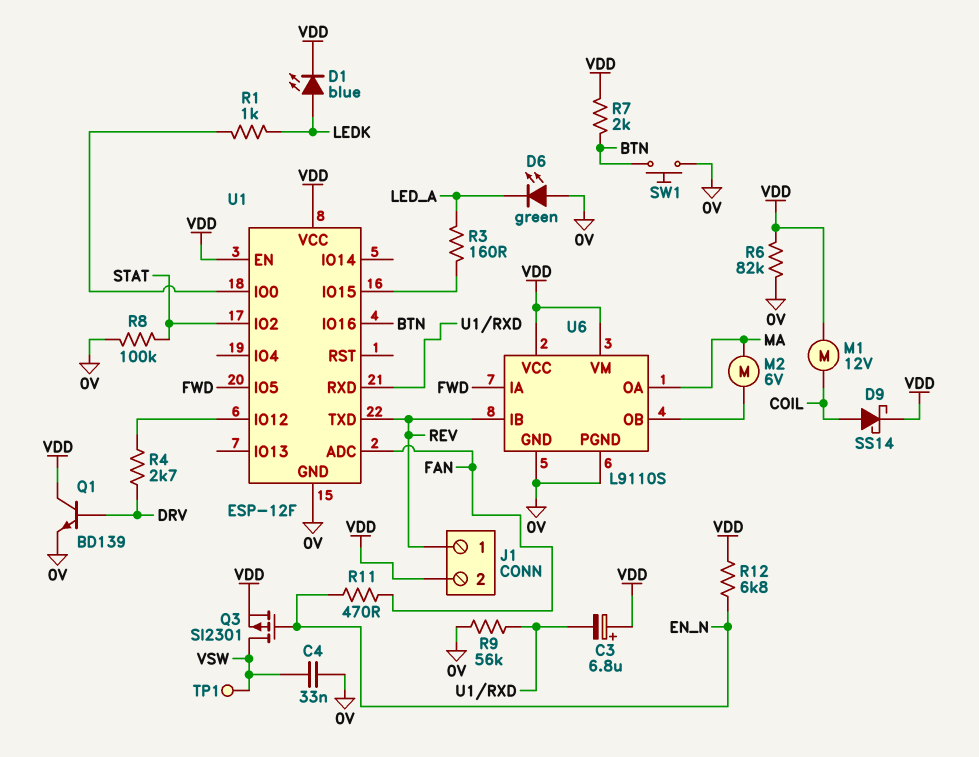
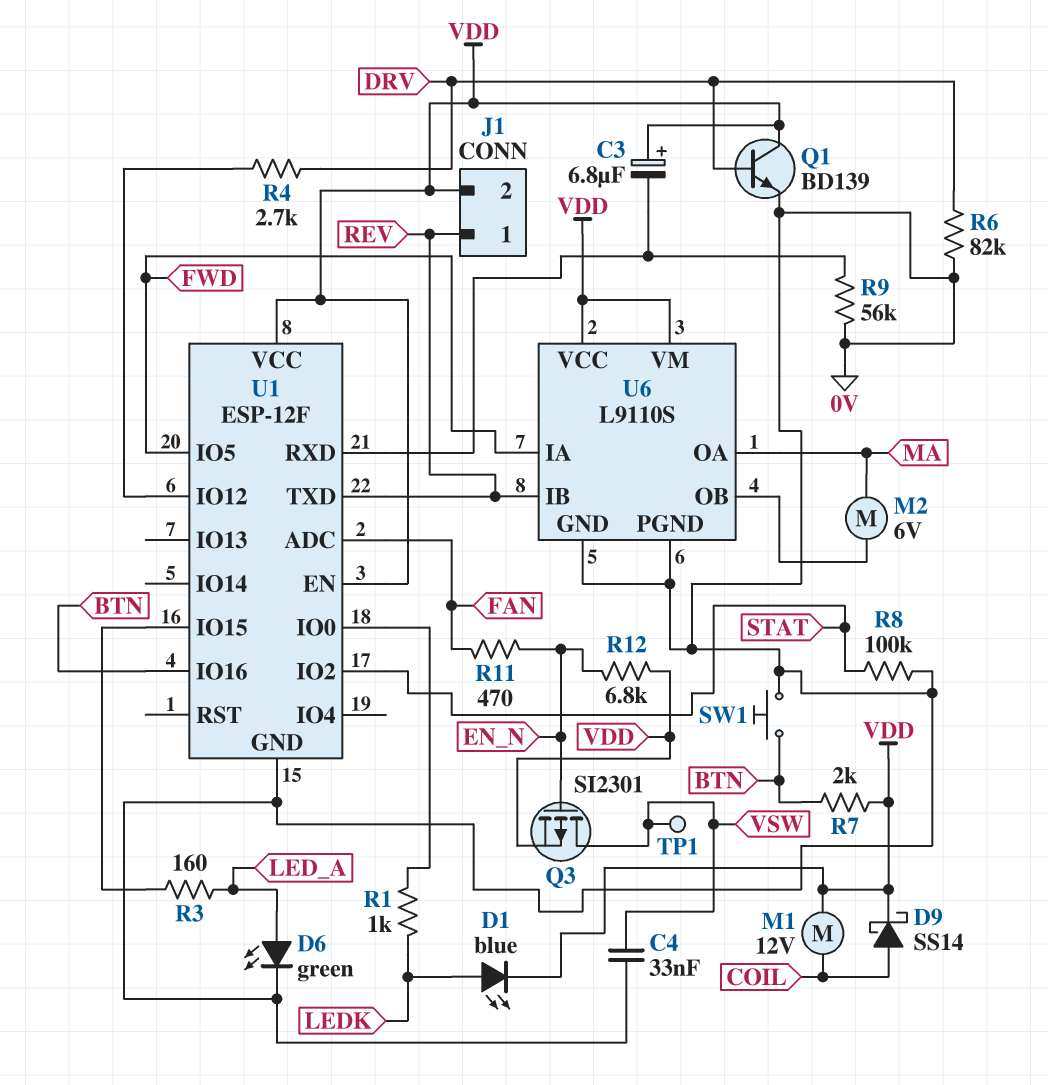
D6: LED green (A 0V, K LED_A) -> LED green (A LED_A, K 0V)
R6: 82k (0V, VDD) -> 82k (0V, DRV)

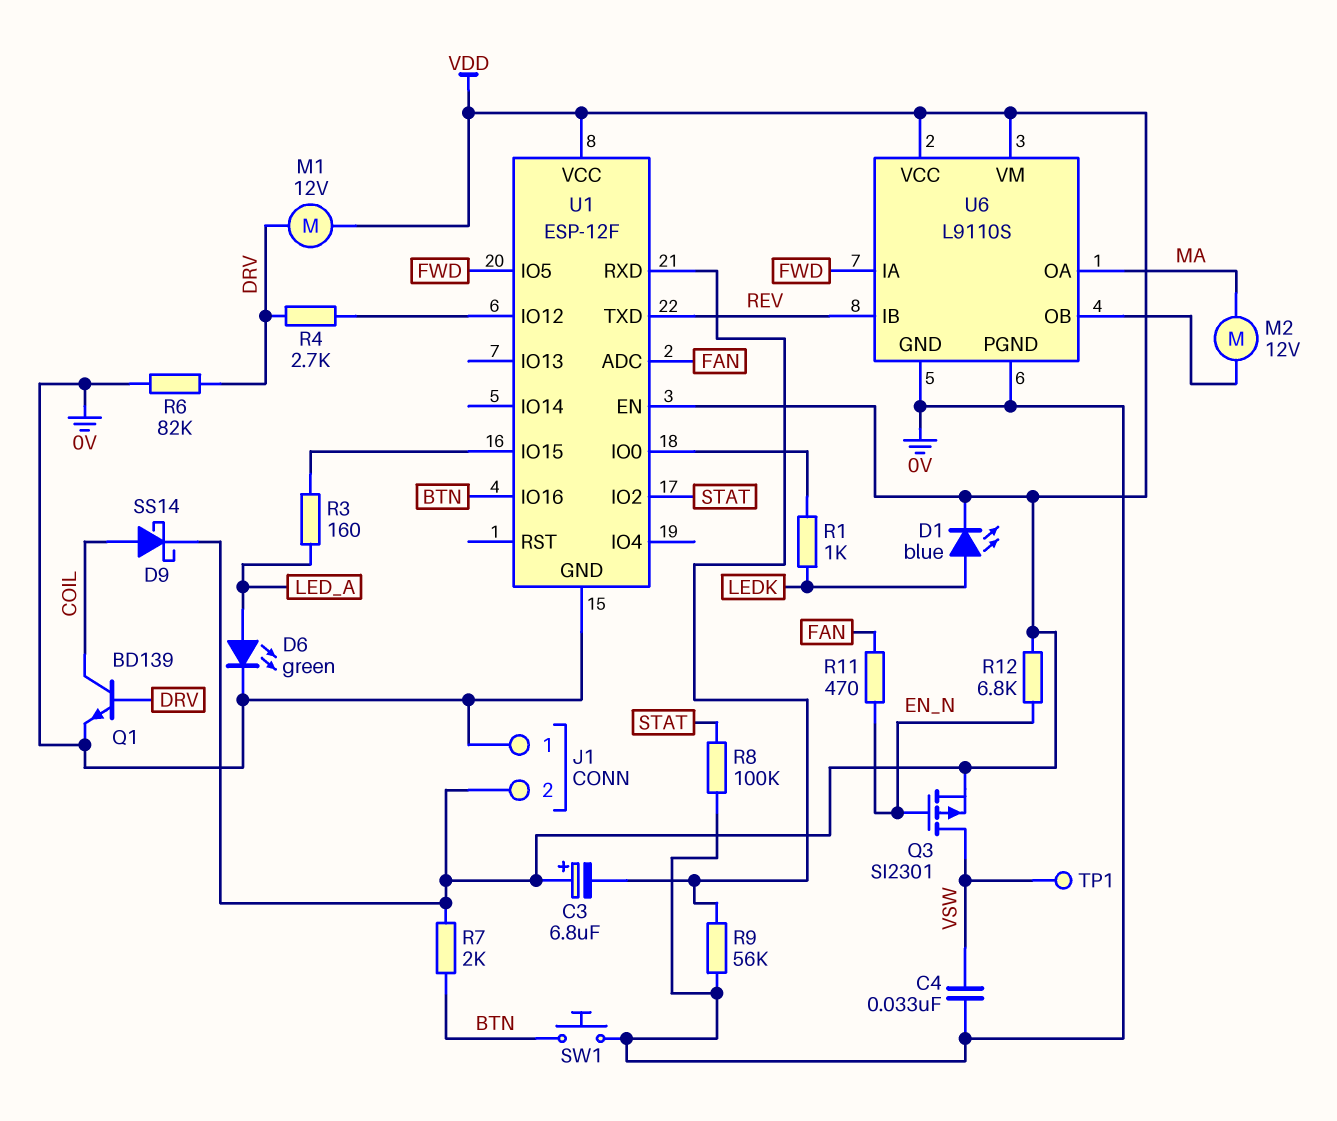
J1 pin 1: REV -> 0V
M1: motor 12V (COIL, VDD) -> motor 12V (DRV, VDD)
M2: motor 6V (MA, U6/OB) -> motor 12V (MA, U6/OB)
Q1: NPN BD139 (B DRV, C VDD, E 0V) -> NPN BD139 (B DRV, C COIL, E 0V)

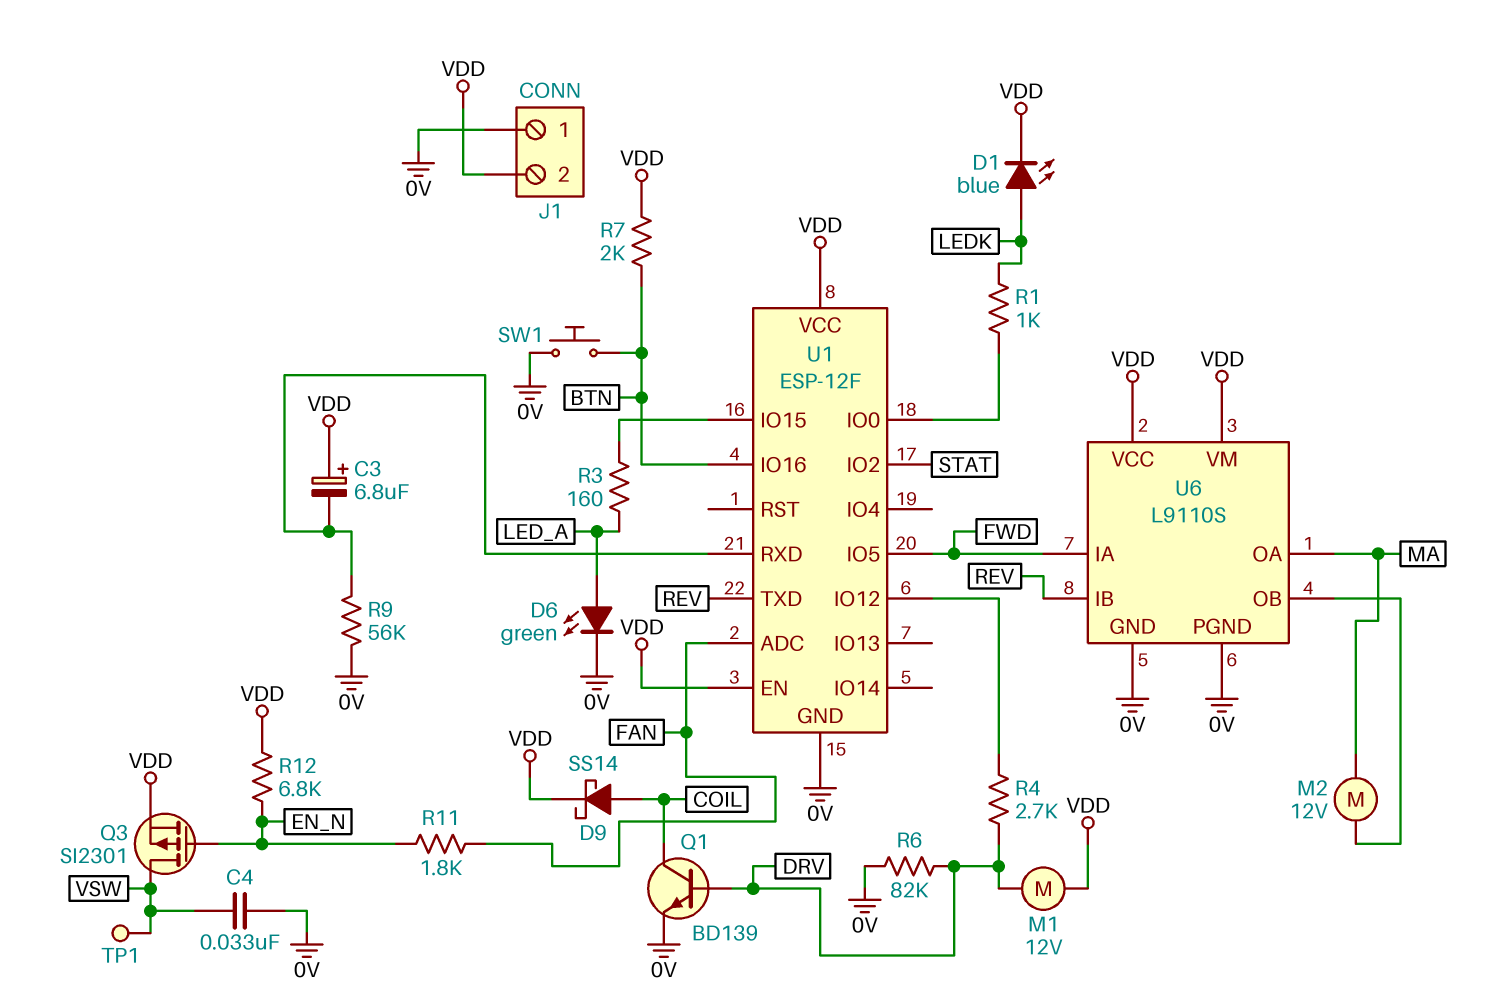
R8: 100k (0V, STAT) -> none
R11: 470 (EN_N, FAN) -> 1.8k (EN_N, FAN)

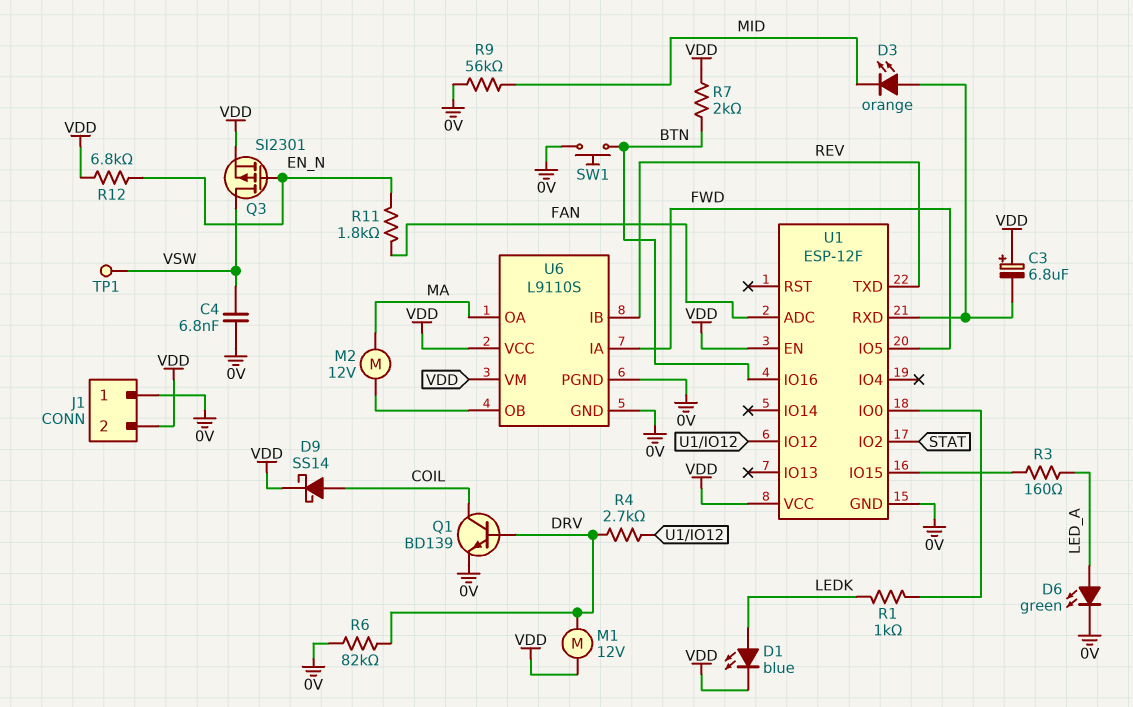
C4: 33nF (0V, VSW) -> 6.8nF (0V, VSW)
D3: none -> LED orange (A U1/RXD, K MID)
R9: 56k (0V, U1/RXD) -> 56k (0V, MID)

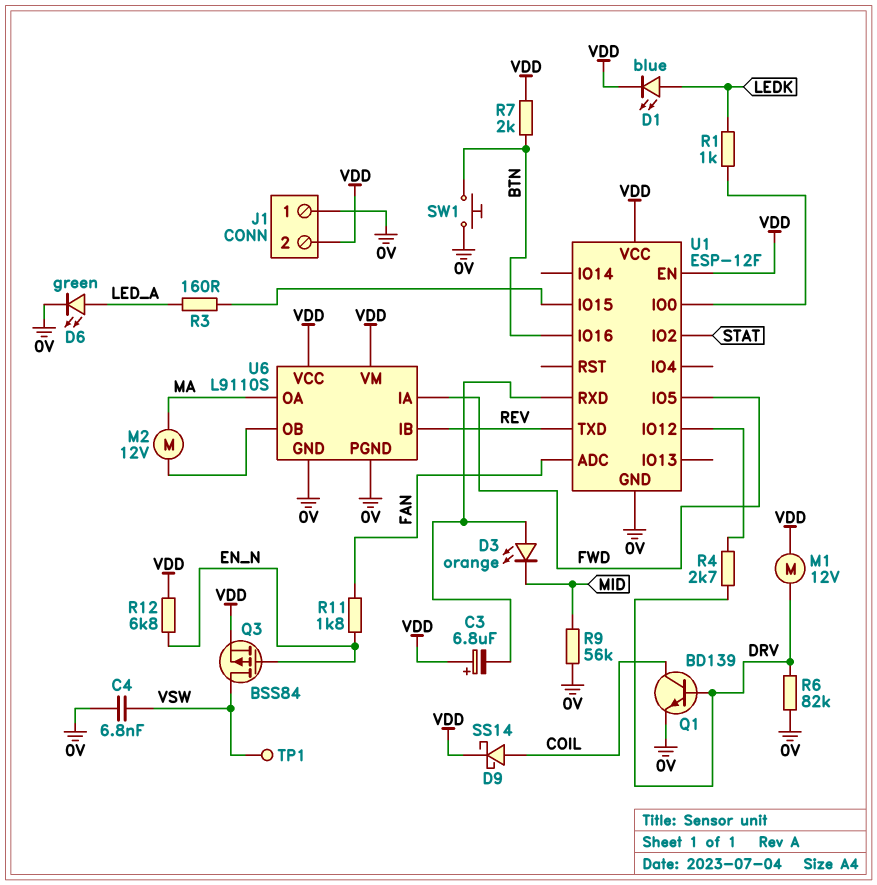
Q3: PMOS SI2301 (G EN_N, D VSW, S VDD) -> PMOS BSS84 (G EN_N, D VSW, S VDD)

